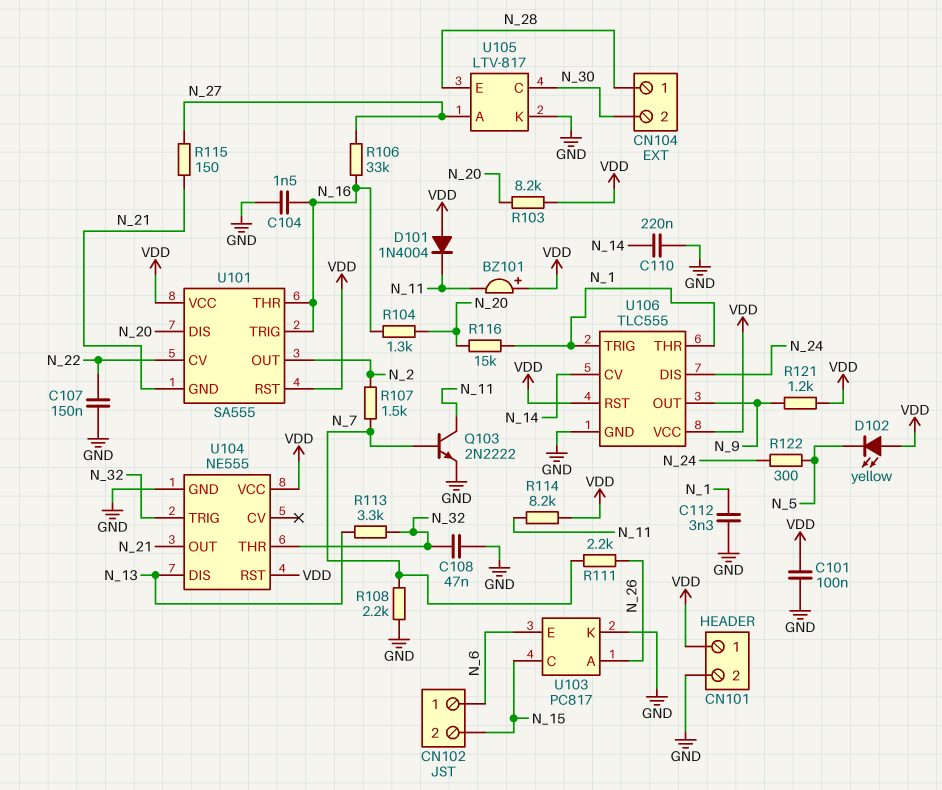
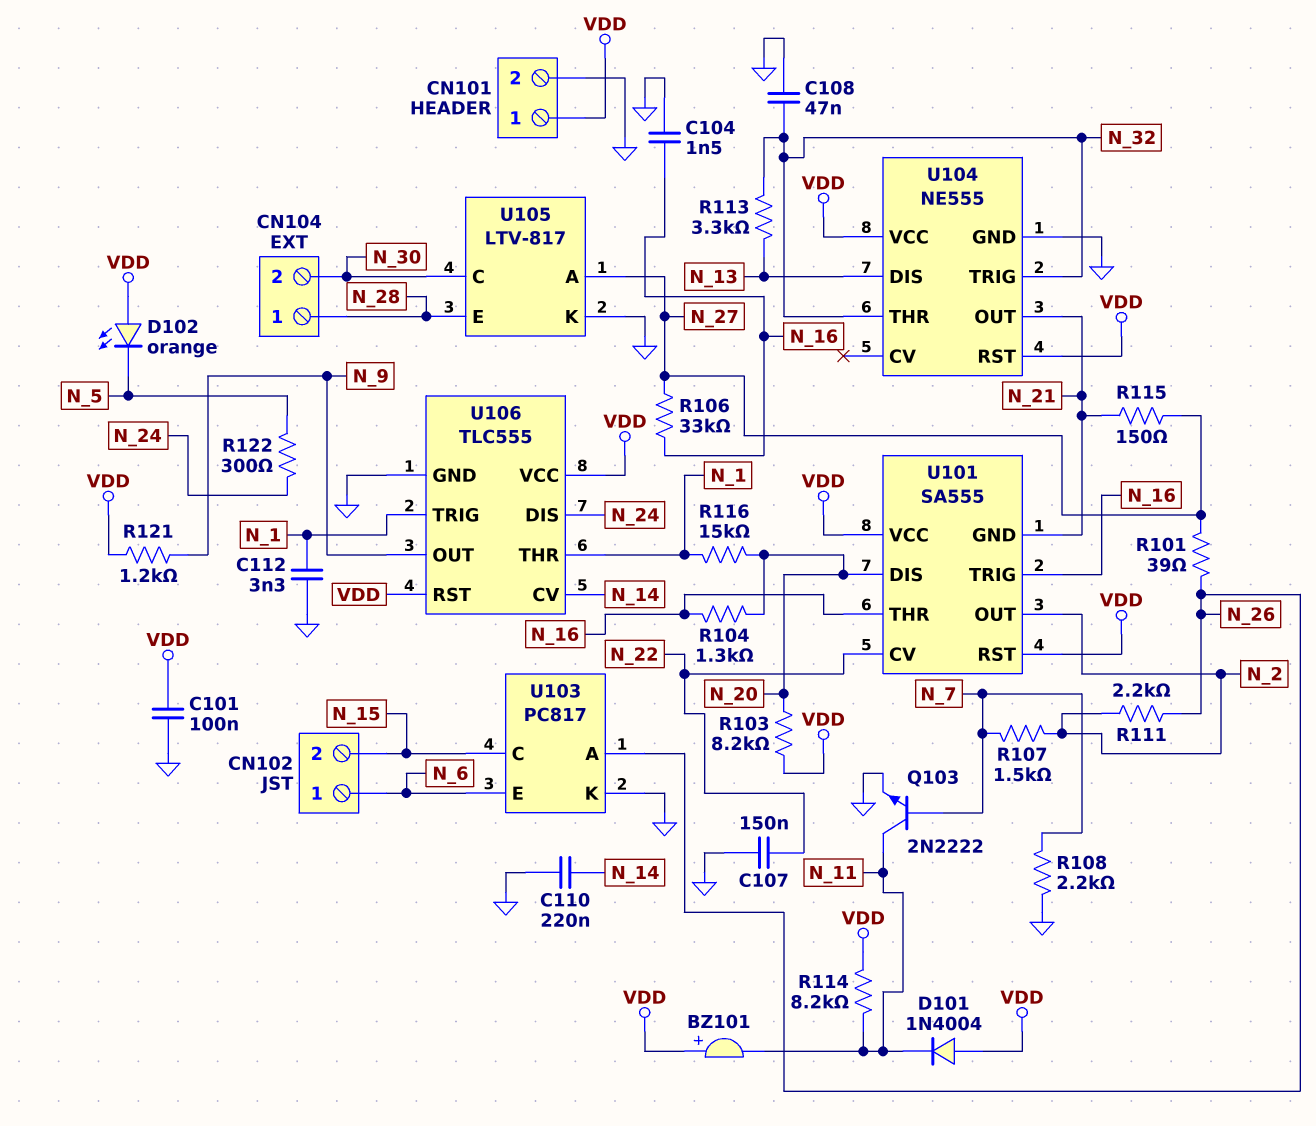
D102: LED yellow (A VDD, K N_5) -> LED orange (A VDD, K N_5)
R101: none -> 39 (N_26, N_27)
R111: 2.2k (N_7, N_26) -> 2.2k (N_2, N_26)

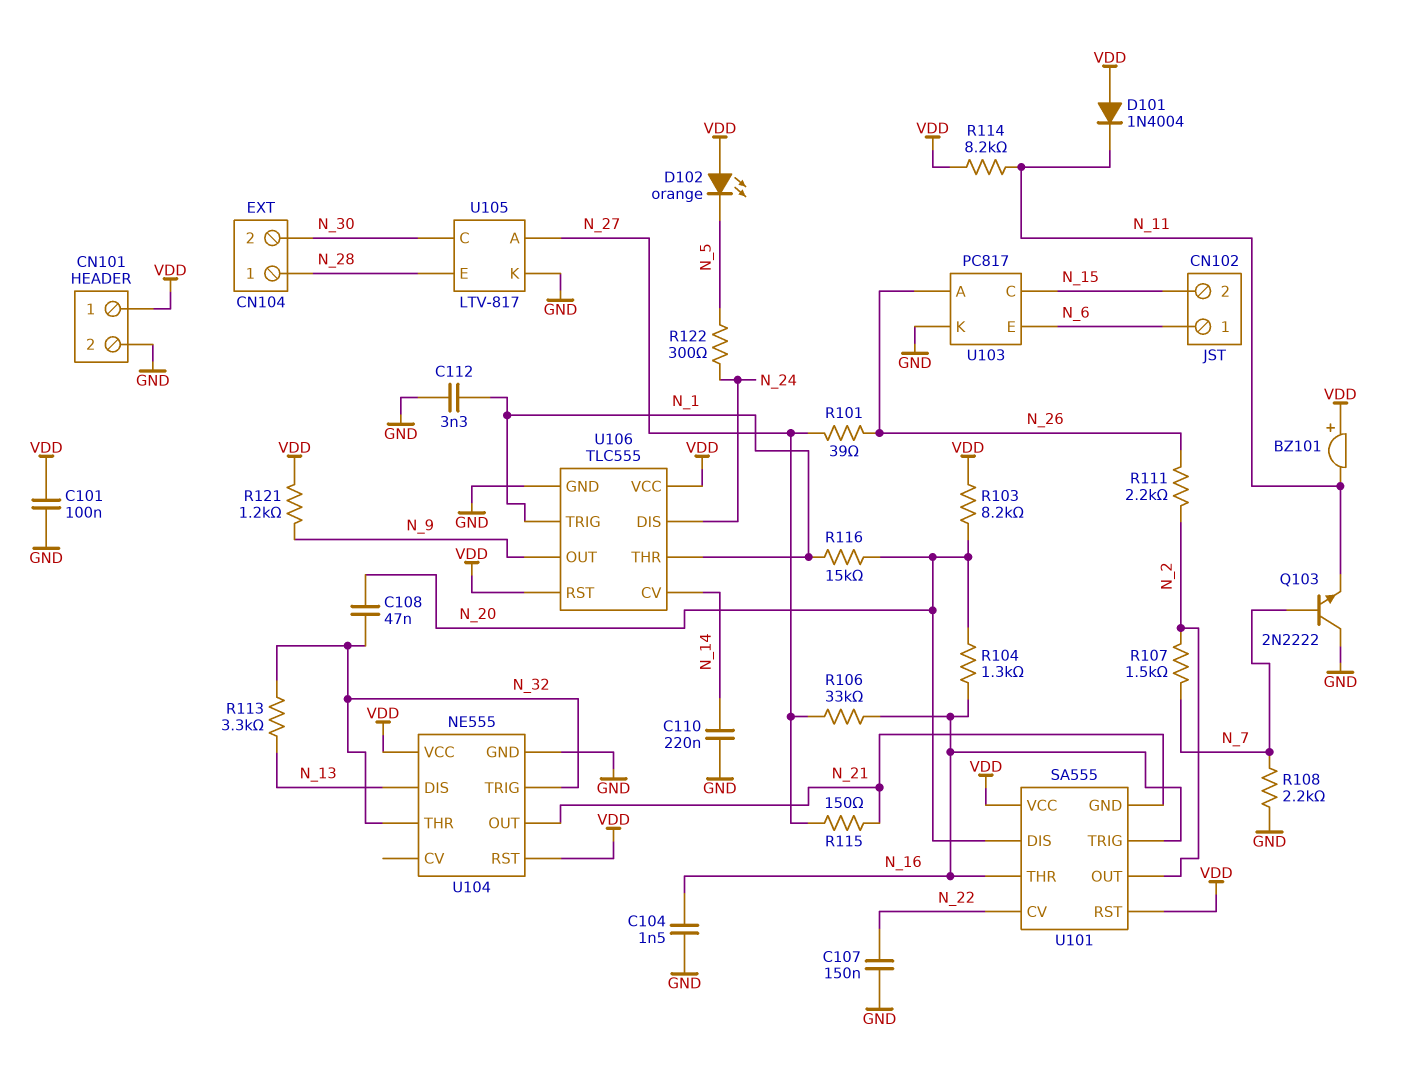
C108: 47nF (GND, N_32) -> 47nF (N_20, N_32)
Q103: NPN 2N2222 (B N_7, C N_11, E GND) -> NPN 2N2222 (B N_7, C GND, E N_11)

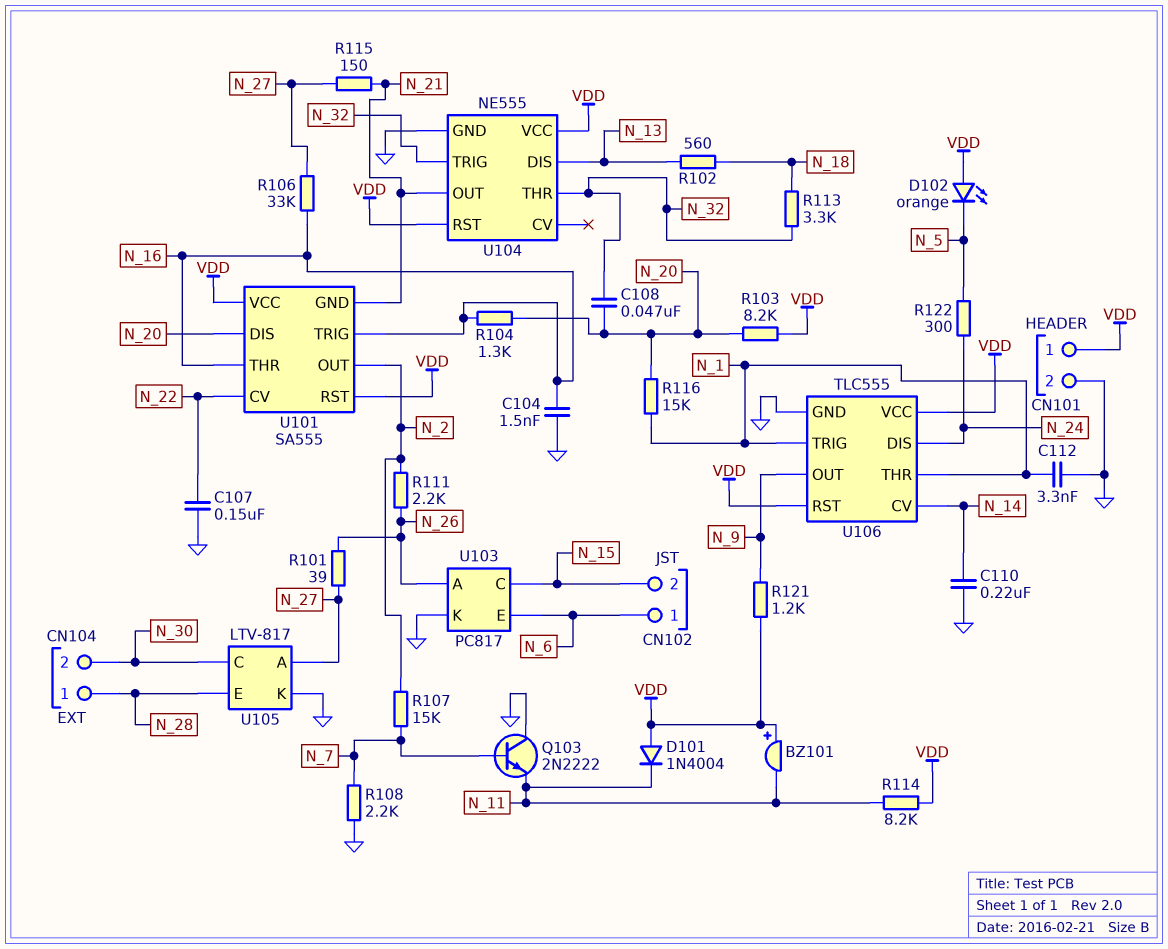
C101: 100nF (GND, VDD) -> none
R102: none -> 560 (N_13, N_18)
R107: 1.5k (N_2, N_7) -> 15k (N_2, N_7)
R113: 3.3k (N_13, N_32) -> 3.3k (N_18, N_32)

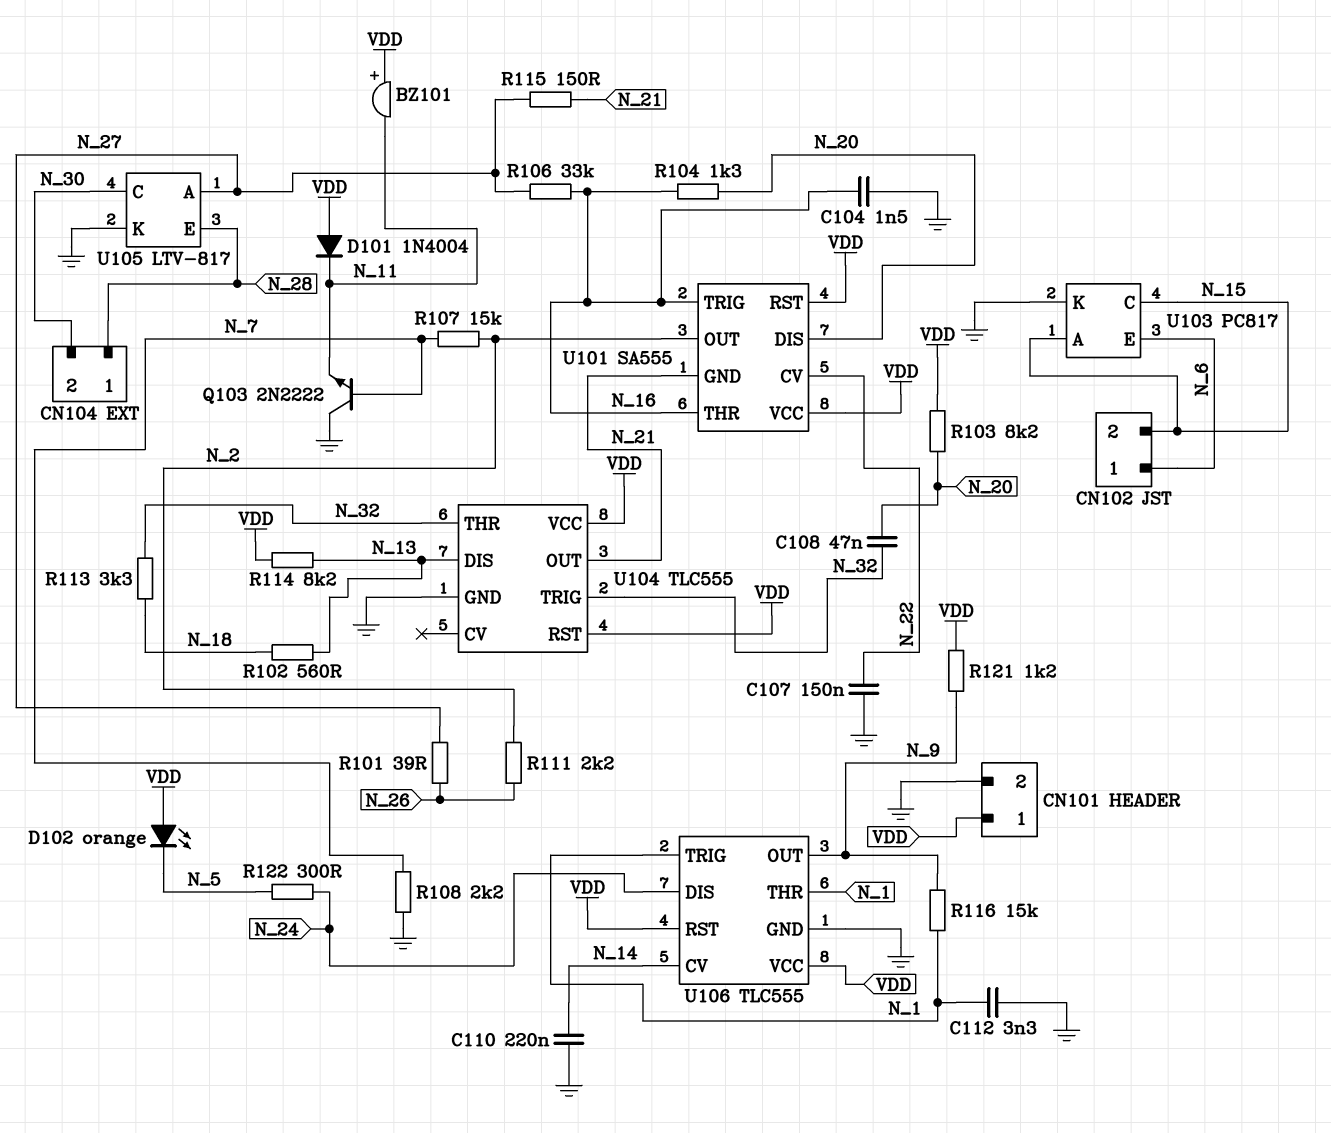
R114: 8.2k (N_11, VDD) -> 8.2k (N_13, VDD)
R116: 15k (N_1, N_20) -> 15k (N_1, N_9)
U103 pin A: N_26 -> N_15
U104: NE555 -> TLC555

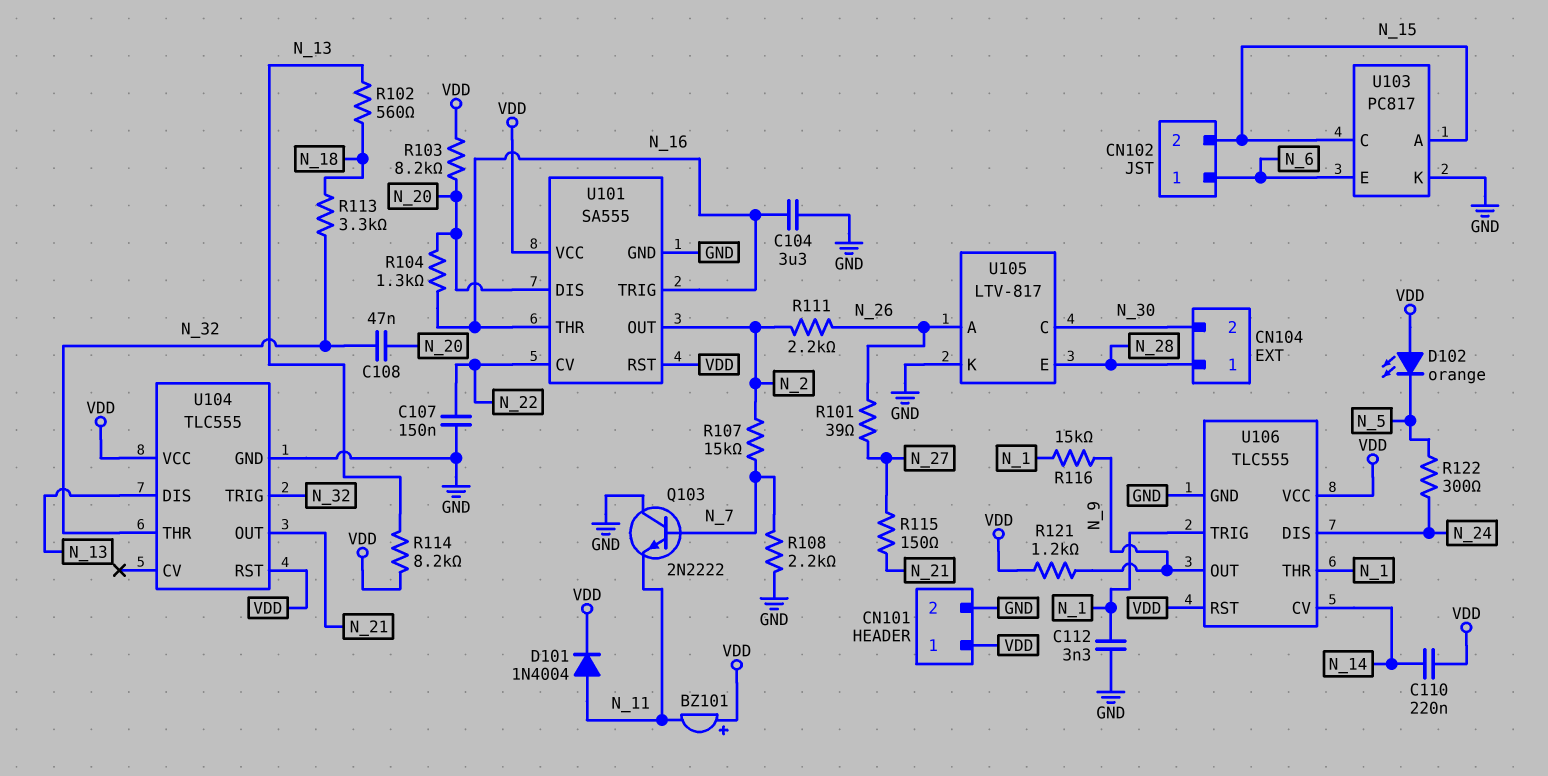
C104: 1.5nF (GND, N_16) -> 3.3uF (GND, N_16)
C110: 220nF (GND, N_14) -> 220nF (N_14, VDD)
D101: diode 1N4004 (A VDD, K N_11) -> diode 1N4004 (A N_11, K VDD)
R106: 33k (N_16, N_27) -> none
U101 pin GND: N_21 -> GND
U105 pin A: N_27 -> N_26

